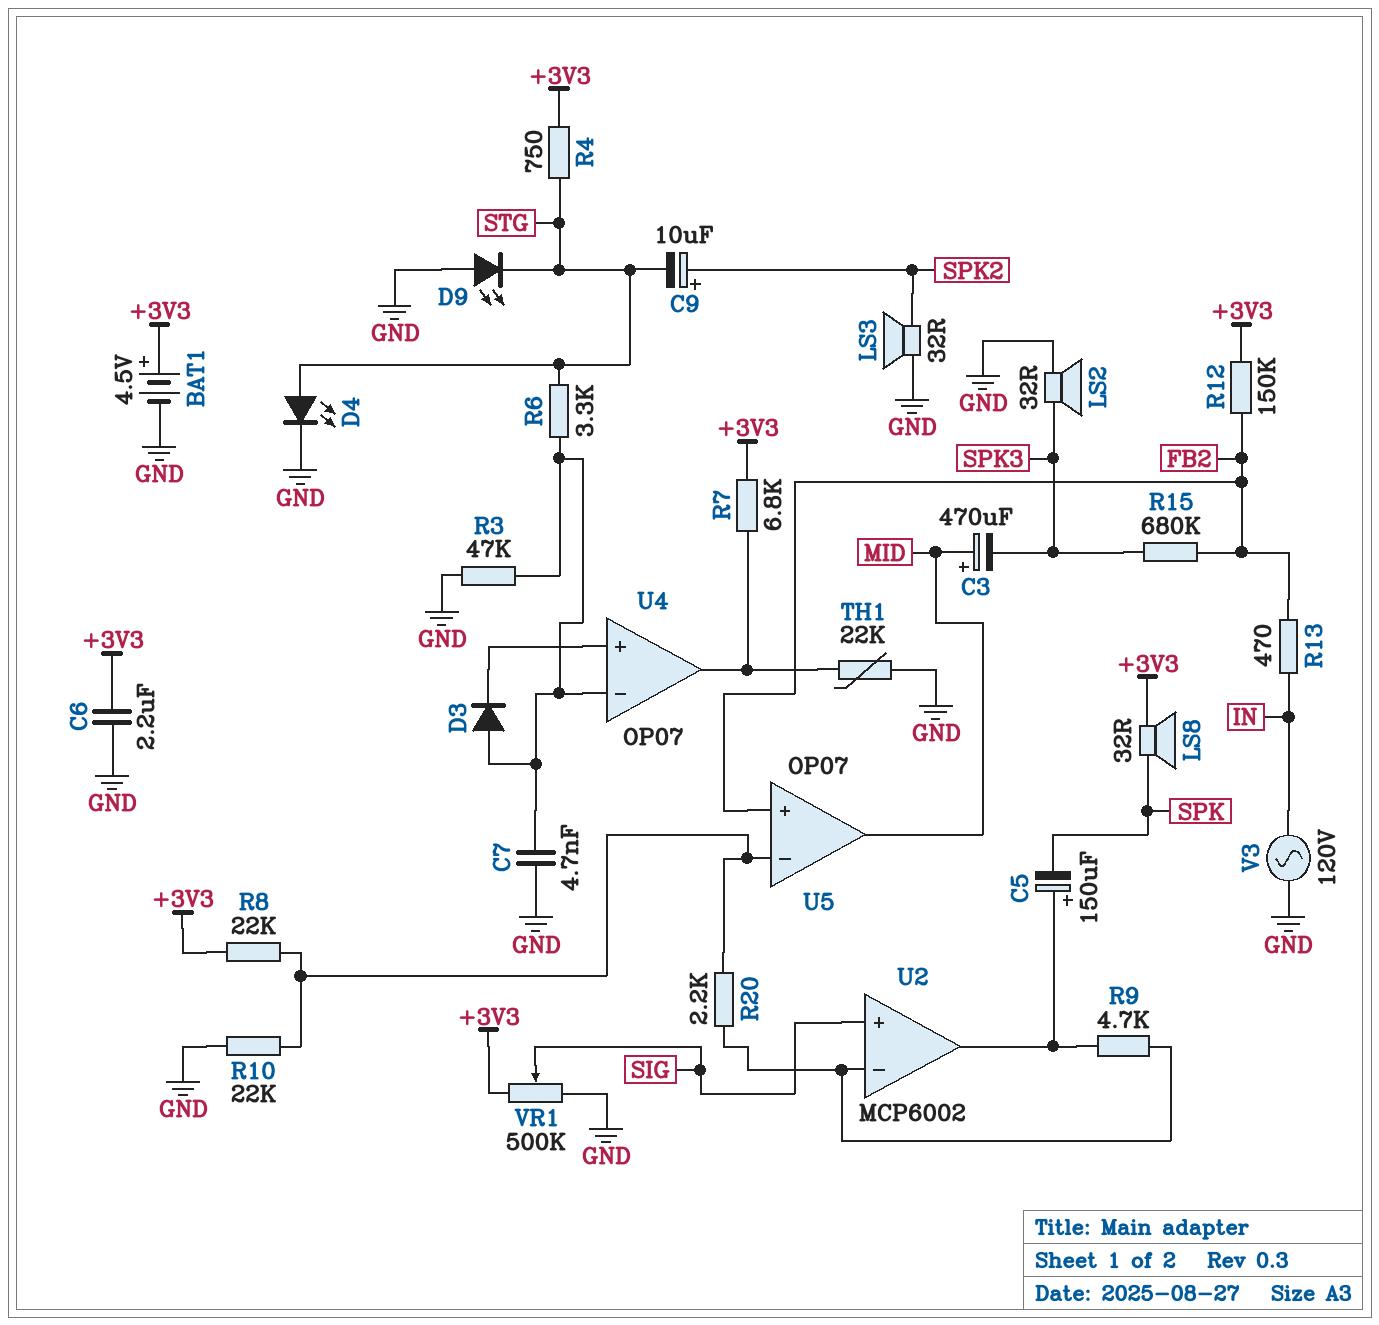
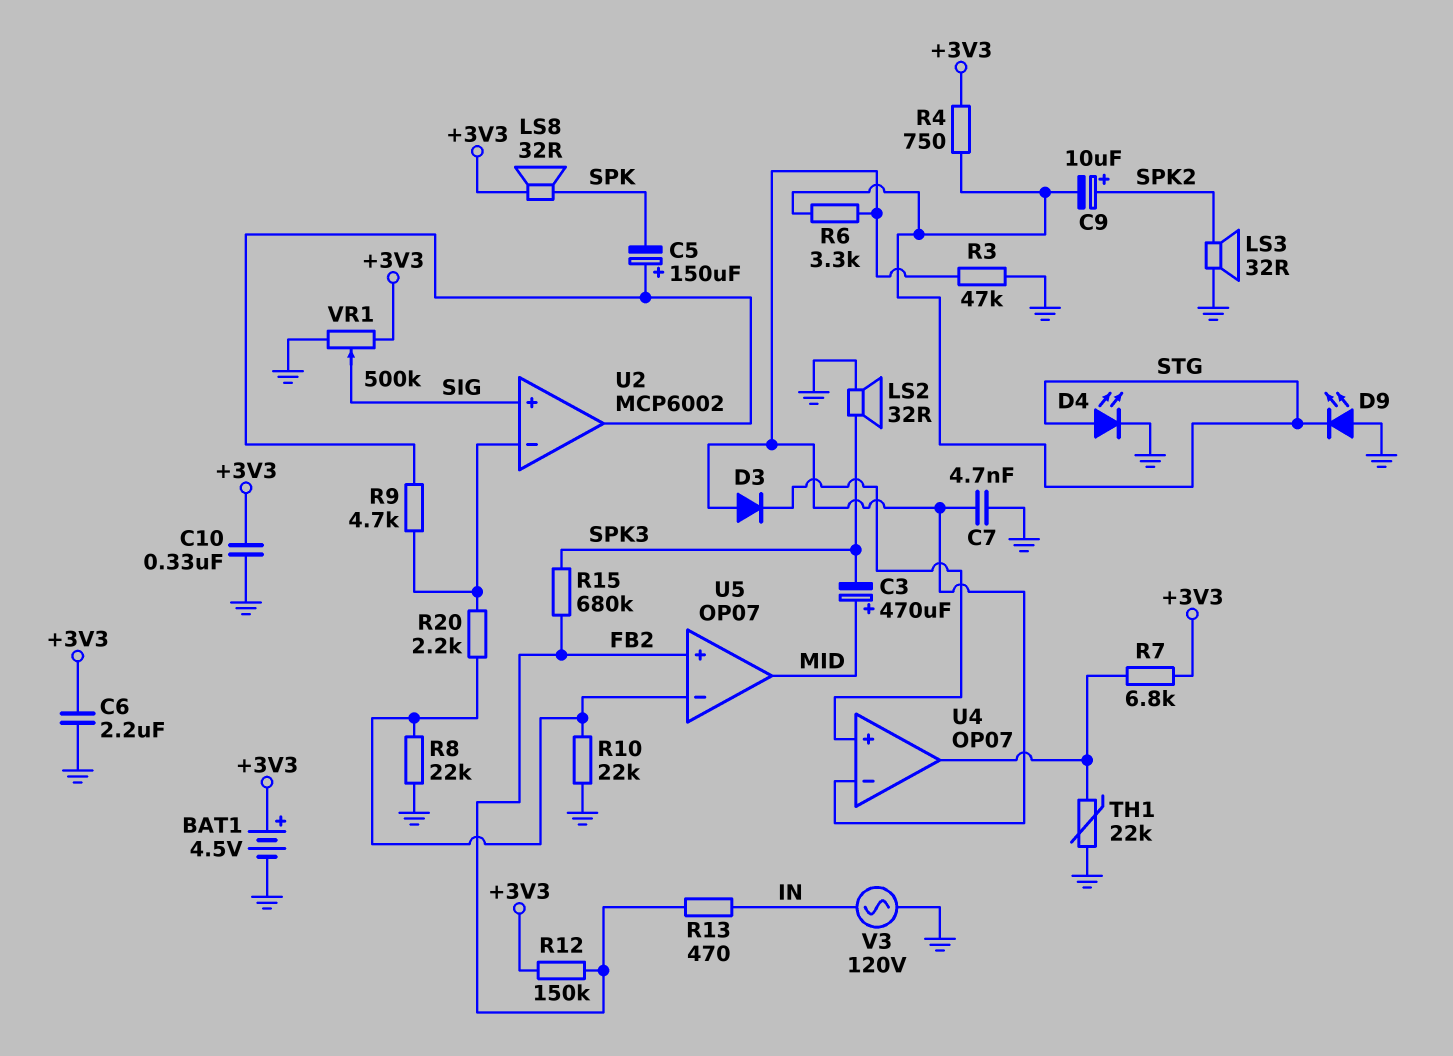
C10: none -> 330nF (+3V3, GND)
R8: 22k (+3V3, U5/in-) -> 22k (GND, U5/in-)

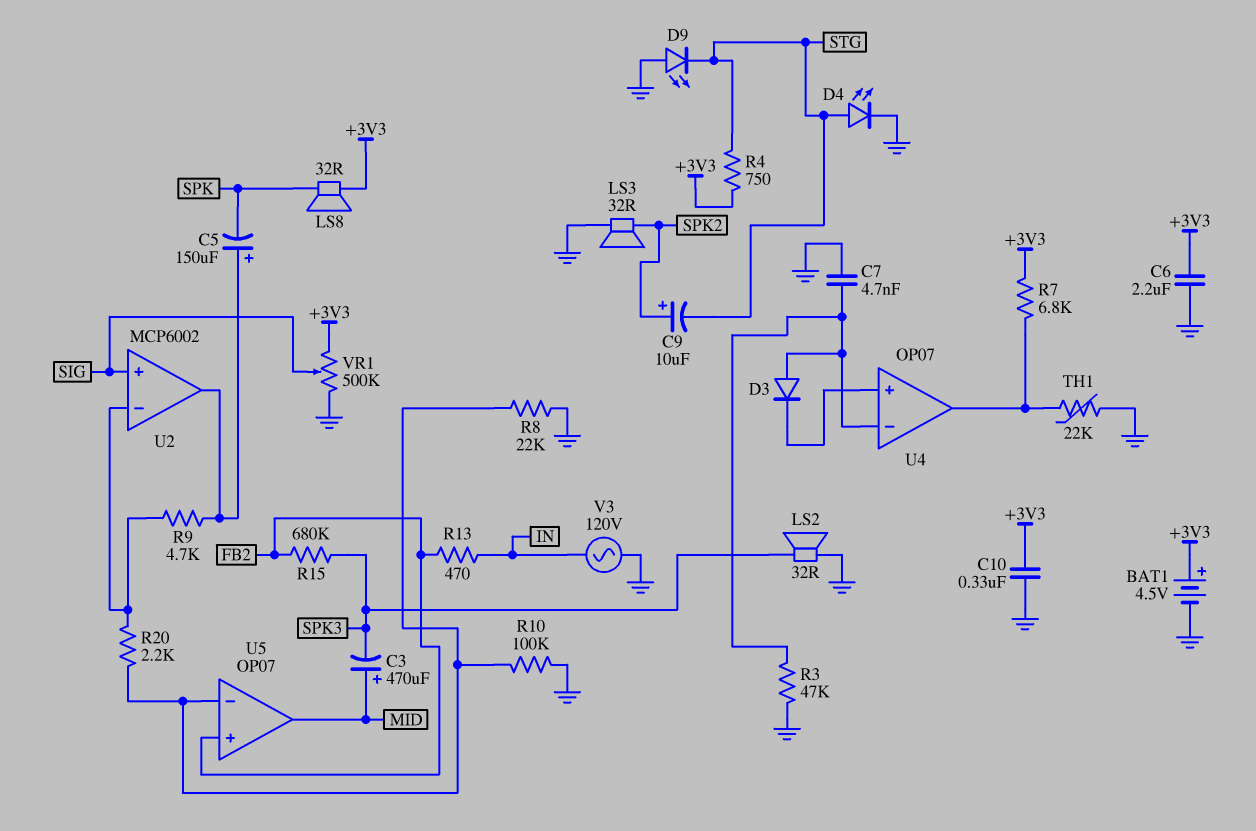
R6: 3.3k (STG, U4/in-) -> none
R10: 22k (GND, U5/in-) -> 100k (GND, U5/in-)
R12: 150k (+3V3, FB2) -> none

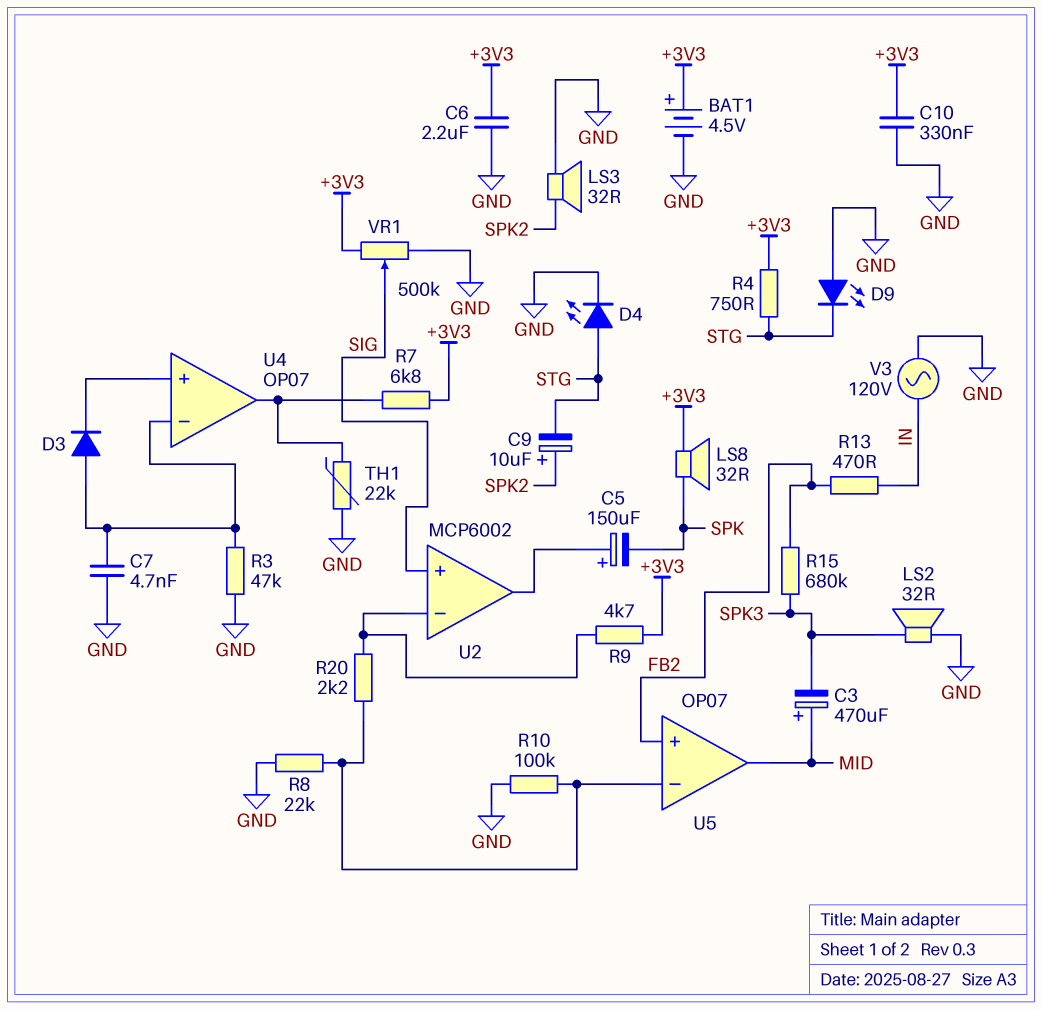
R9: 4.7k (U2/in-, U2/out) -> 4.7k (+3V3, U2/in-)

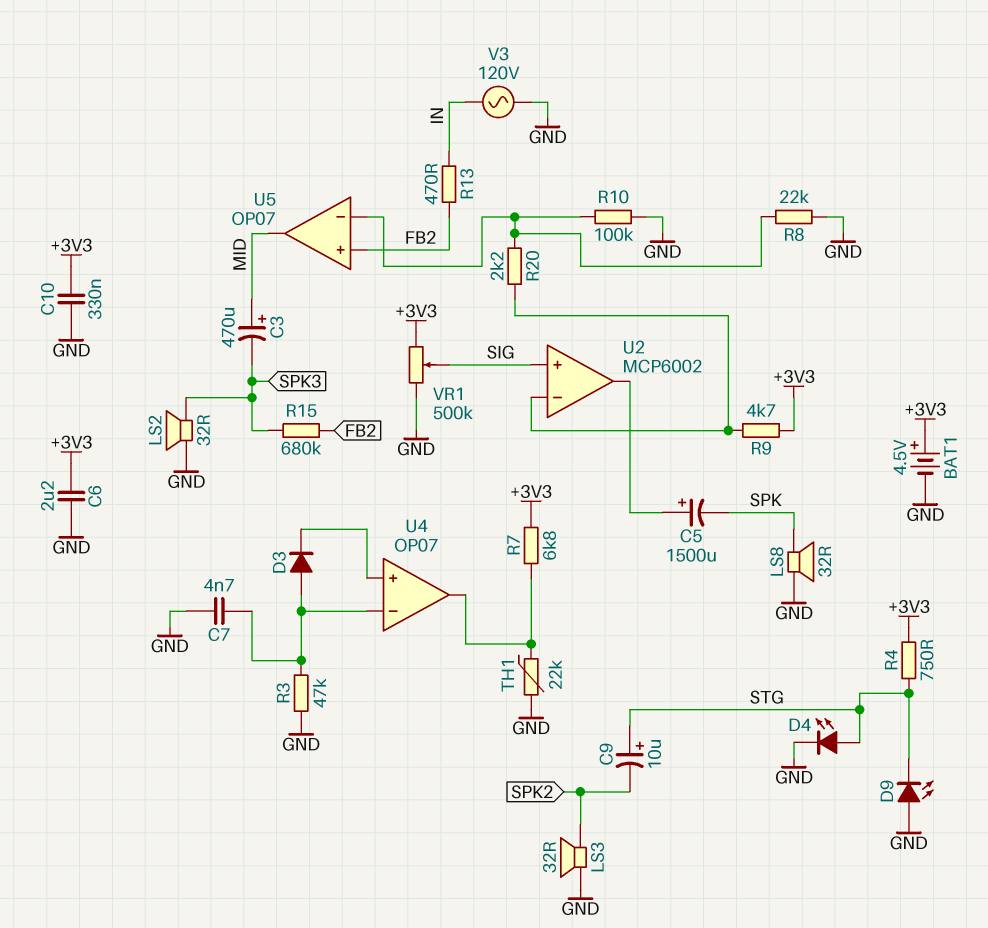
C5: 150uF (plus U2/out, minus SPK) -> 1500uF (plus U2/out, minus SPK)
C9: 10uF (plus SPK2, minus STG) -> 10uF (plus STG, minus SPK2)
LS8: speaker 32R (+3V3, SPK) -> speaker 32R (GND, SPK)

